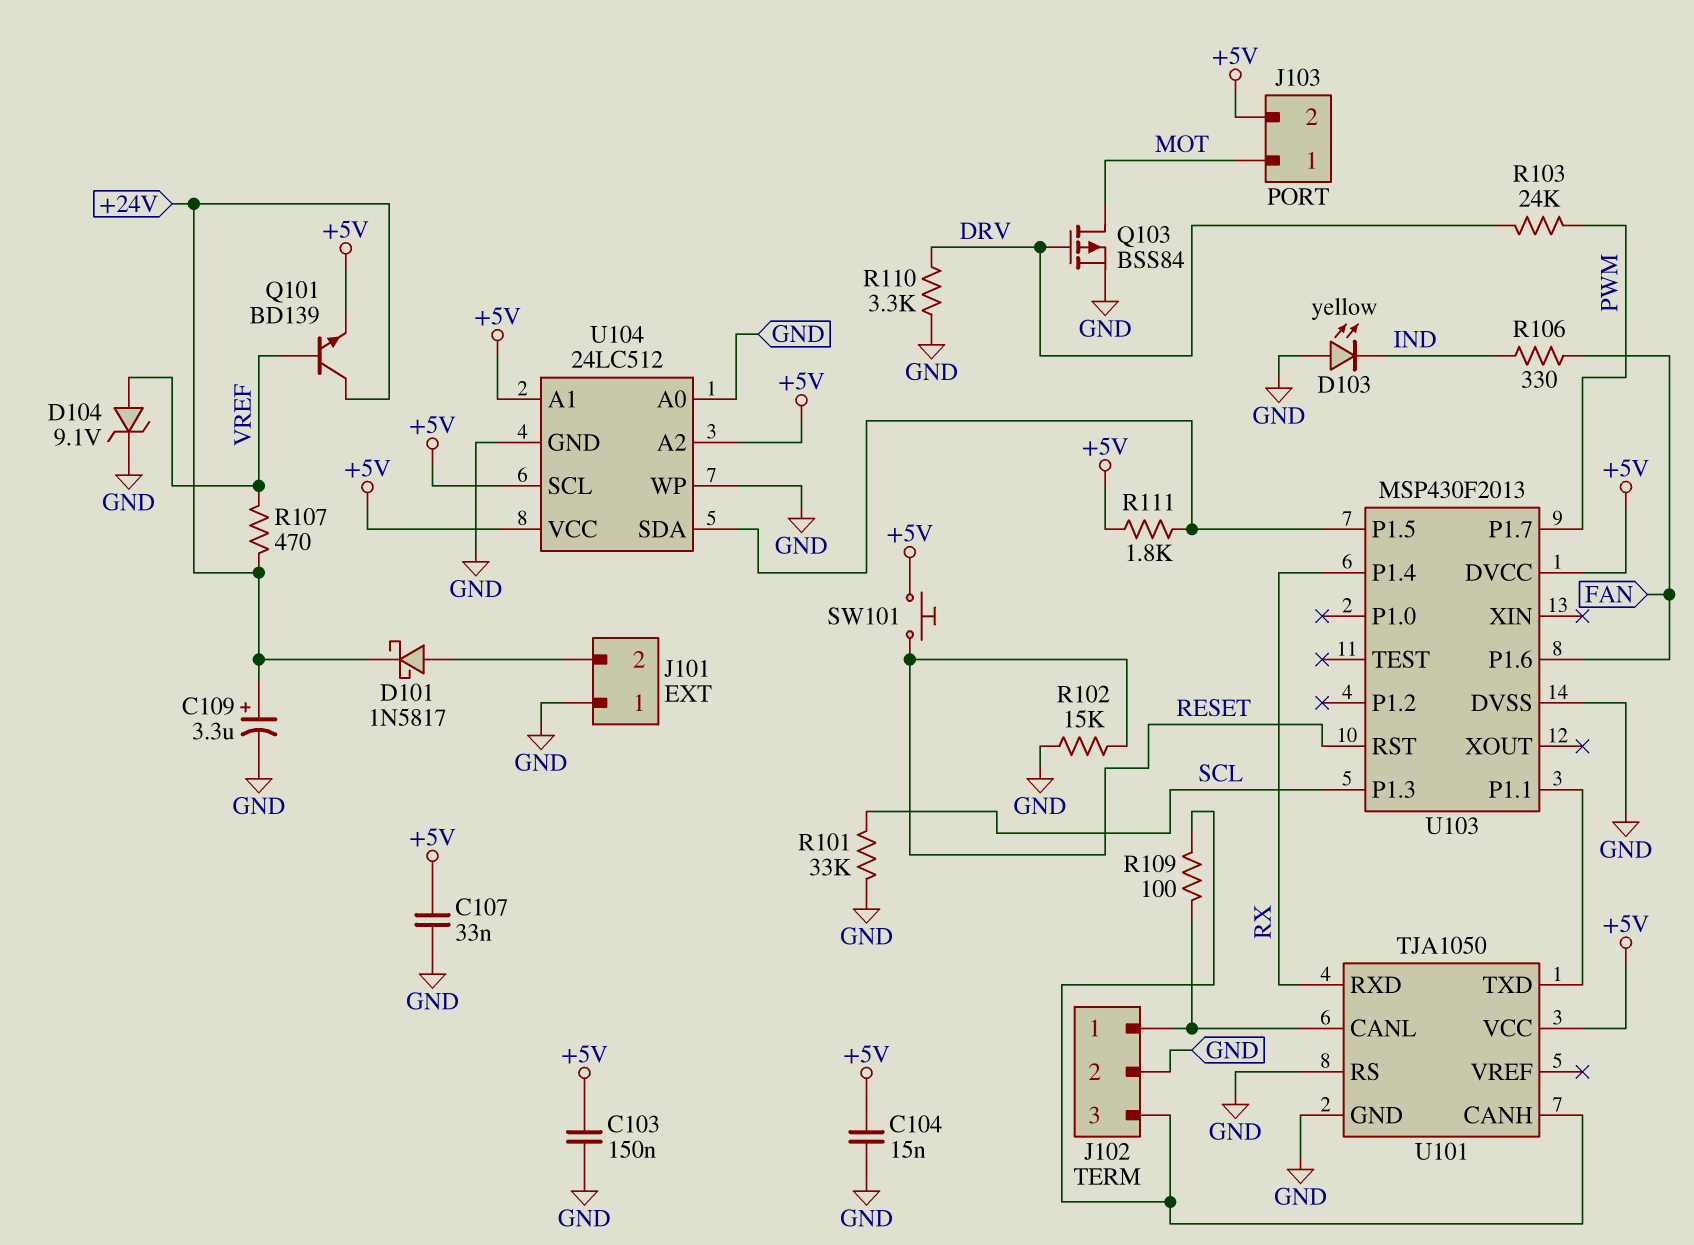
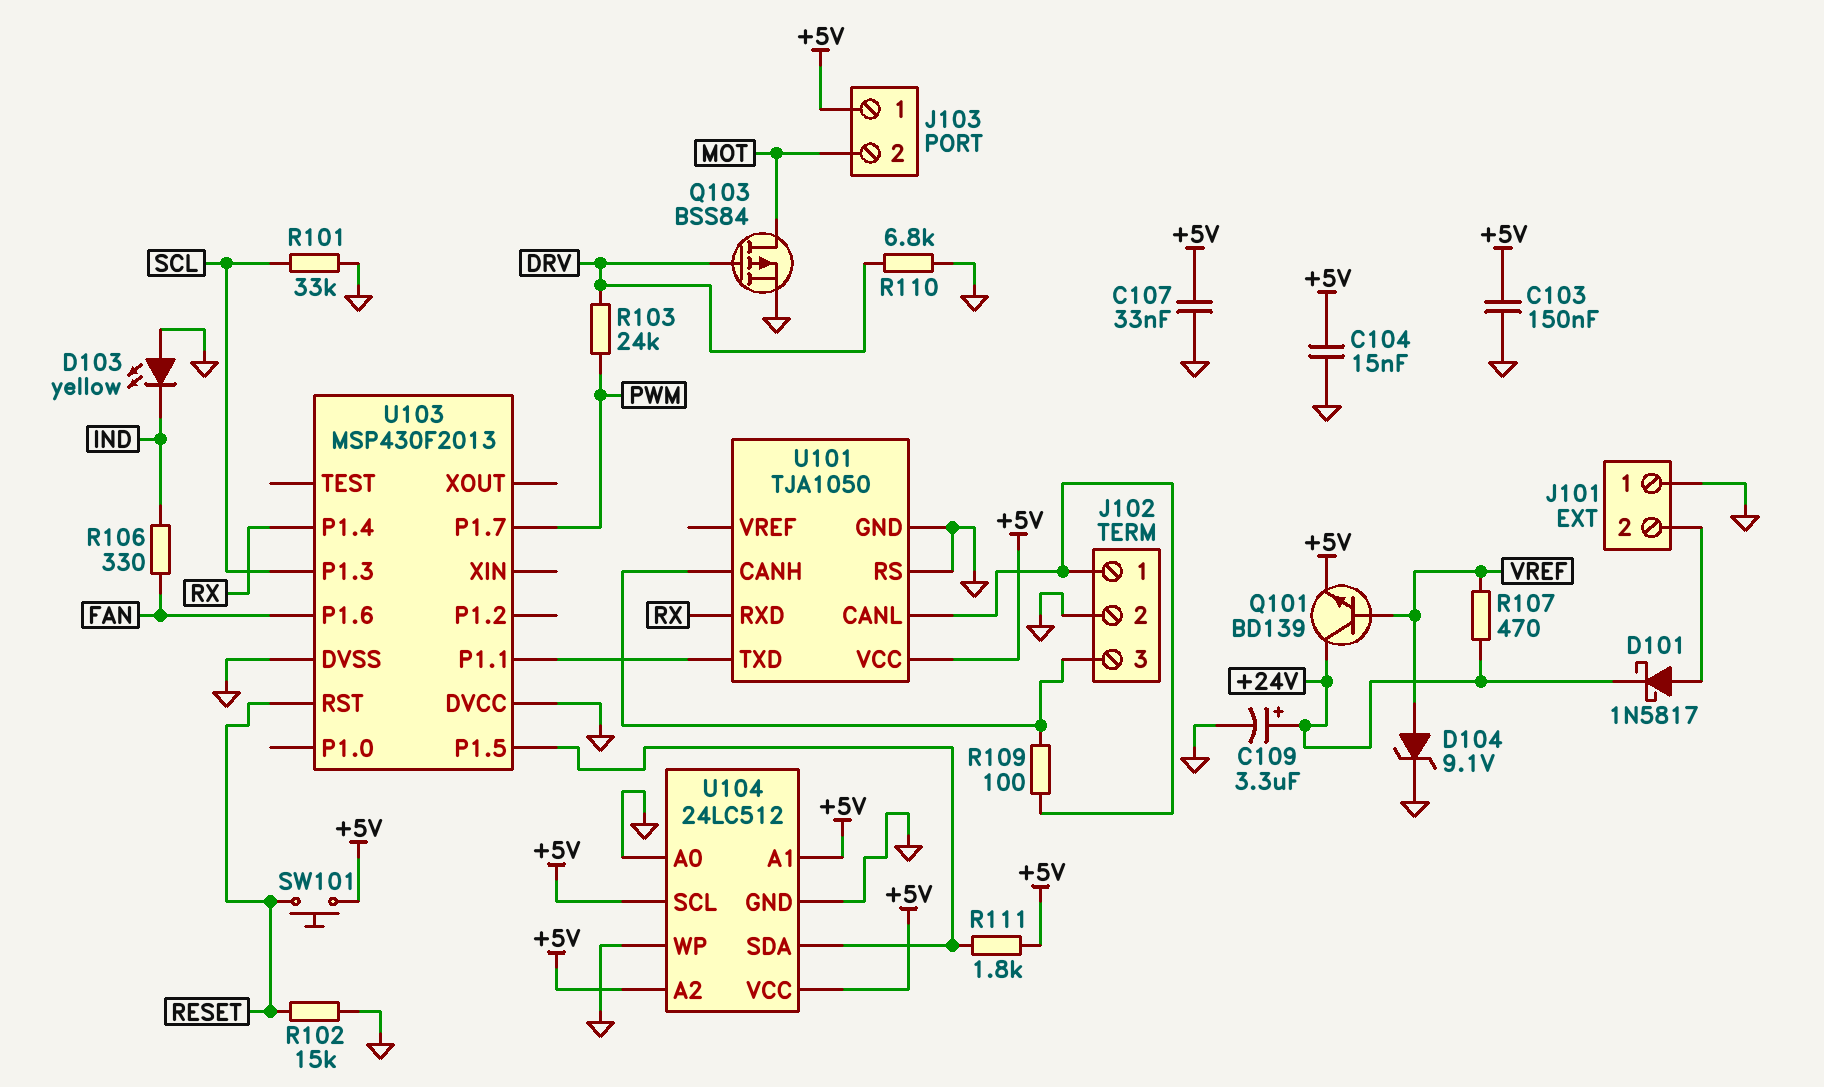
J103 pin 1: MOT -> +5V
J103 pin 2: +5V -> MOT
R110: 3.3k (DRV, GND) -> 6.8k (DRV, GND)
U103 pin DVCC: +5V -> GND

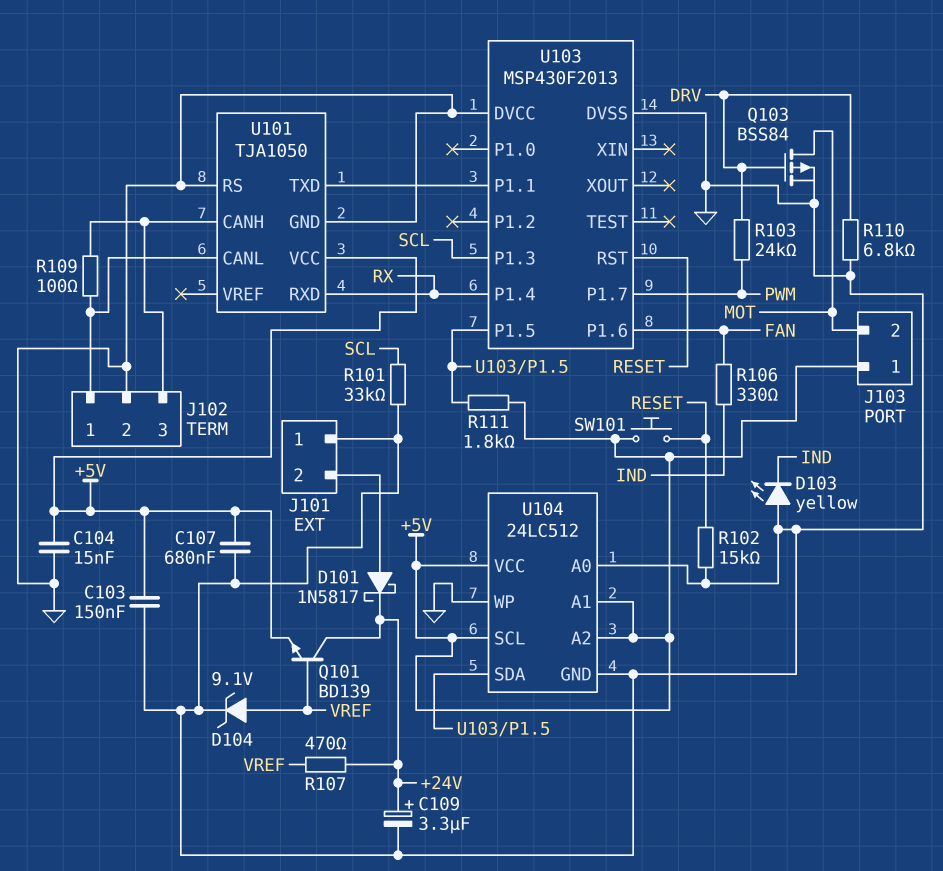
C107: 33nF (+5V, GND) -> 680nF (+5V, GND)

